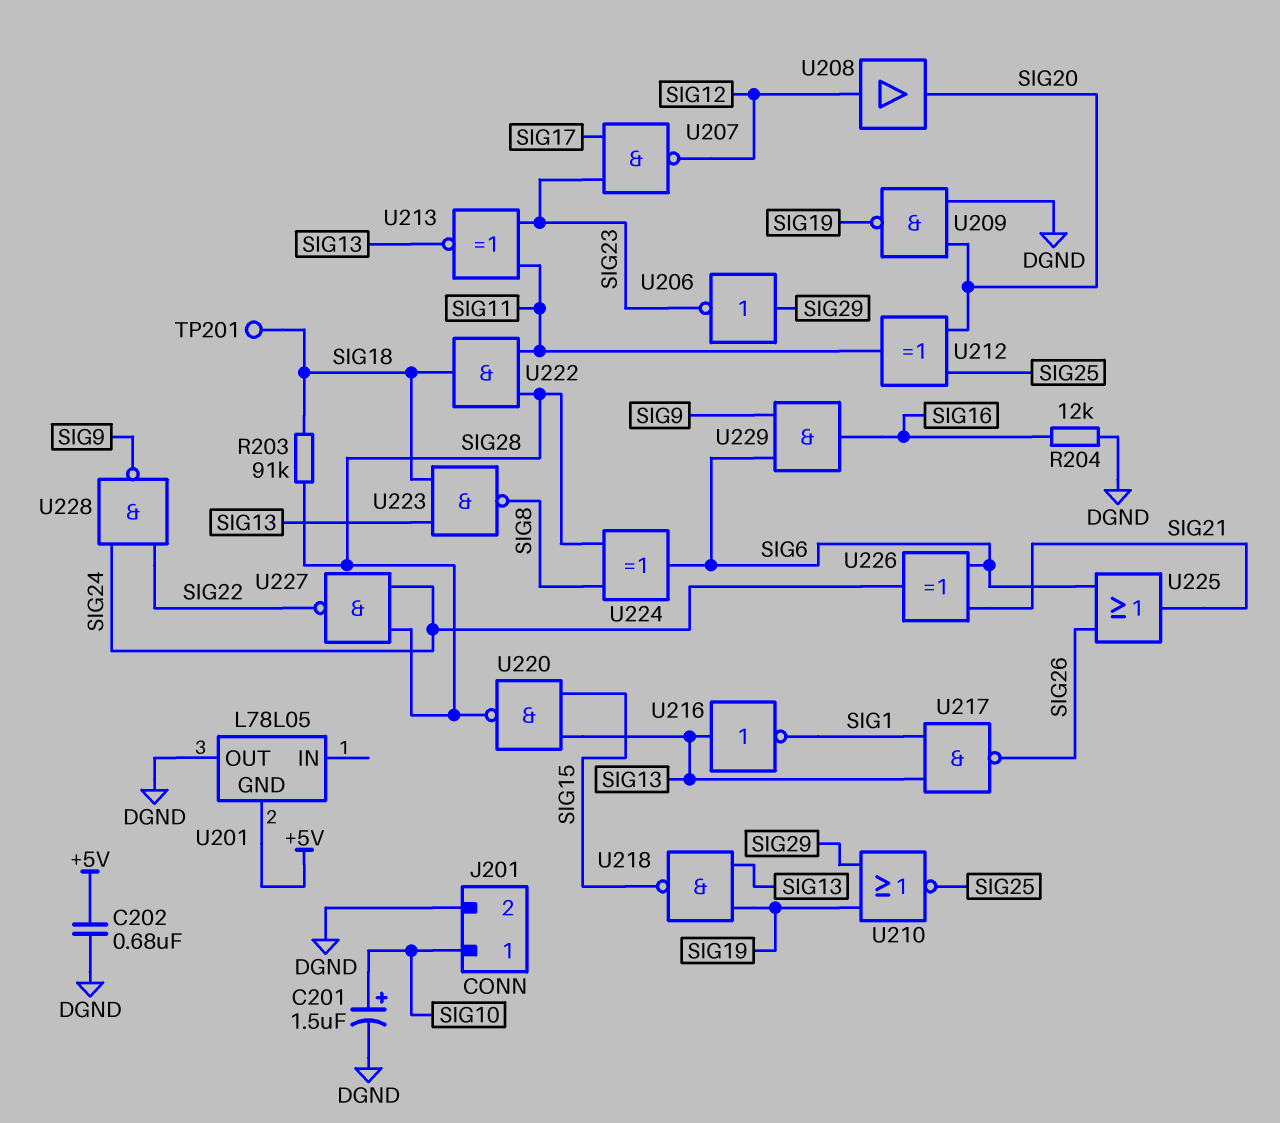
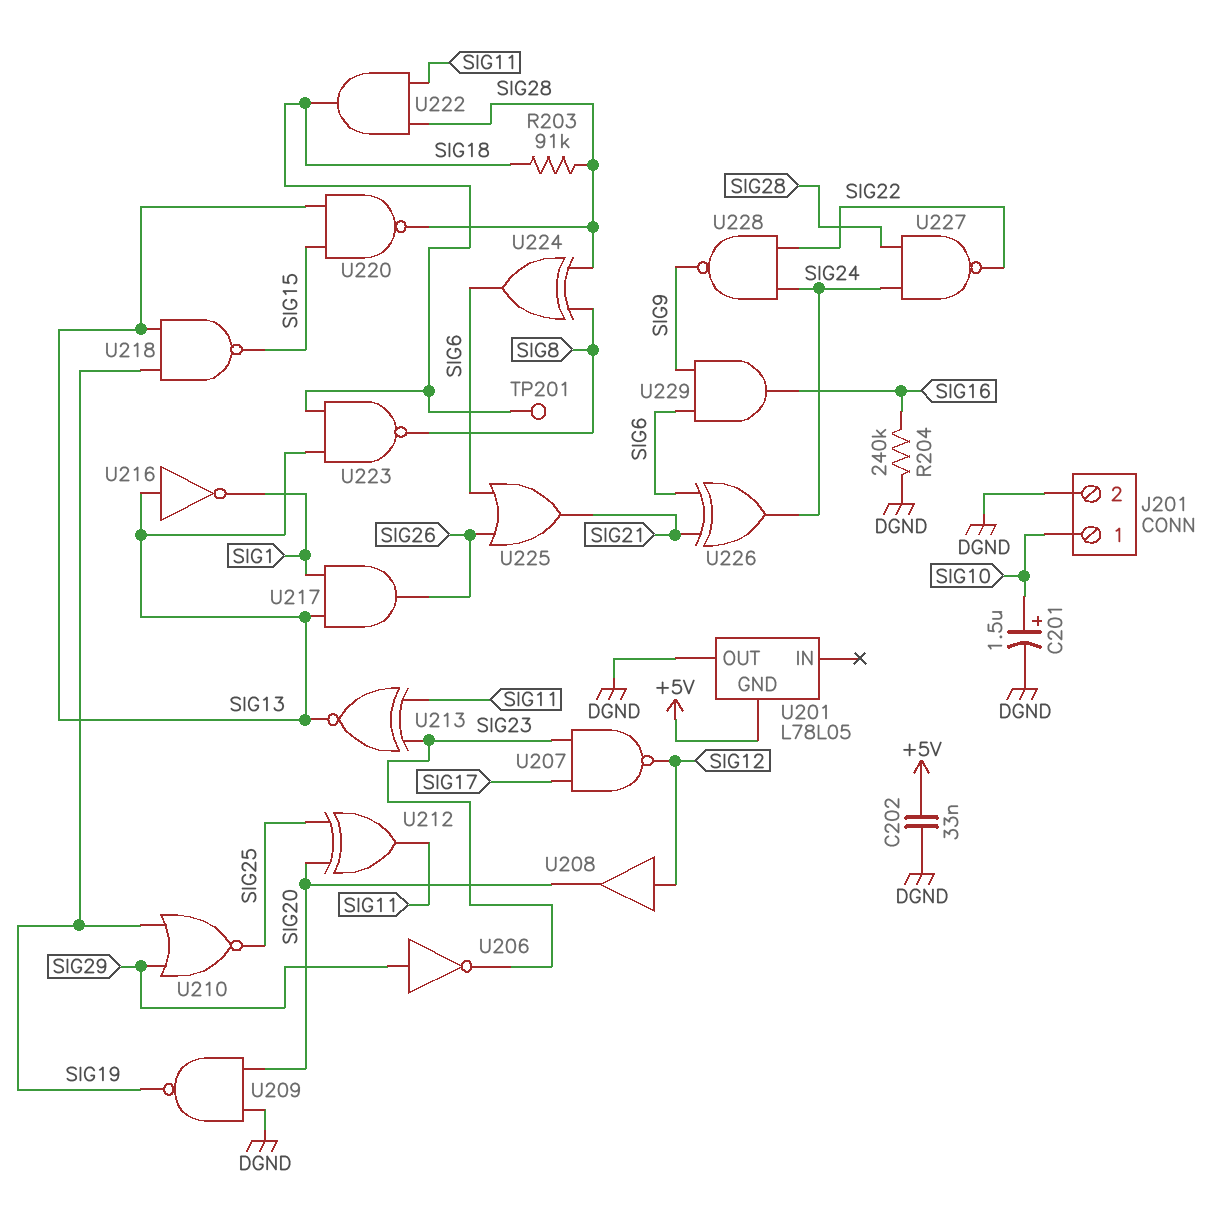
C202: 680nF (+5V, DGND) -> 33nF (+5V, DGND)
R204: 12k (DGND, SIG16) -> 240k (DGND, SIG16)
U217: NAND (in SIG1, in SIG13, out SIG26) -> AND (in SIG1, in SIG13, out SIG26)

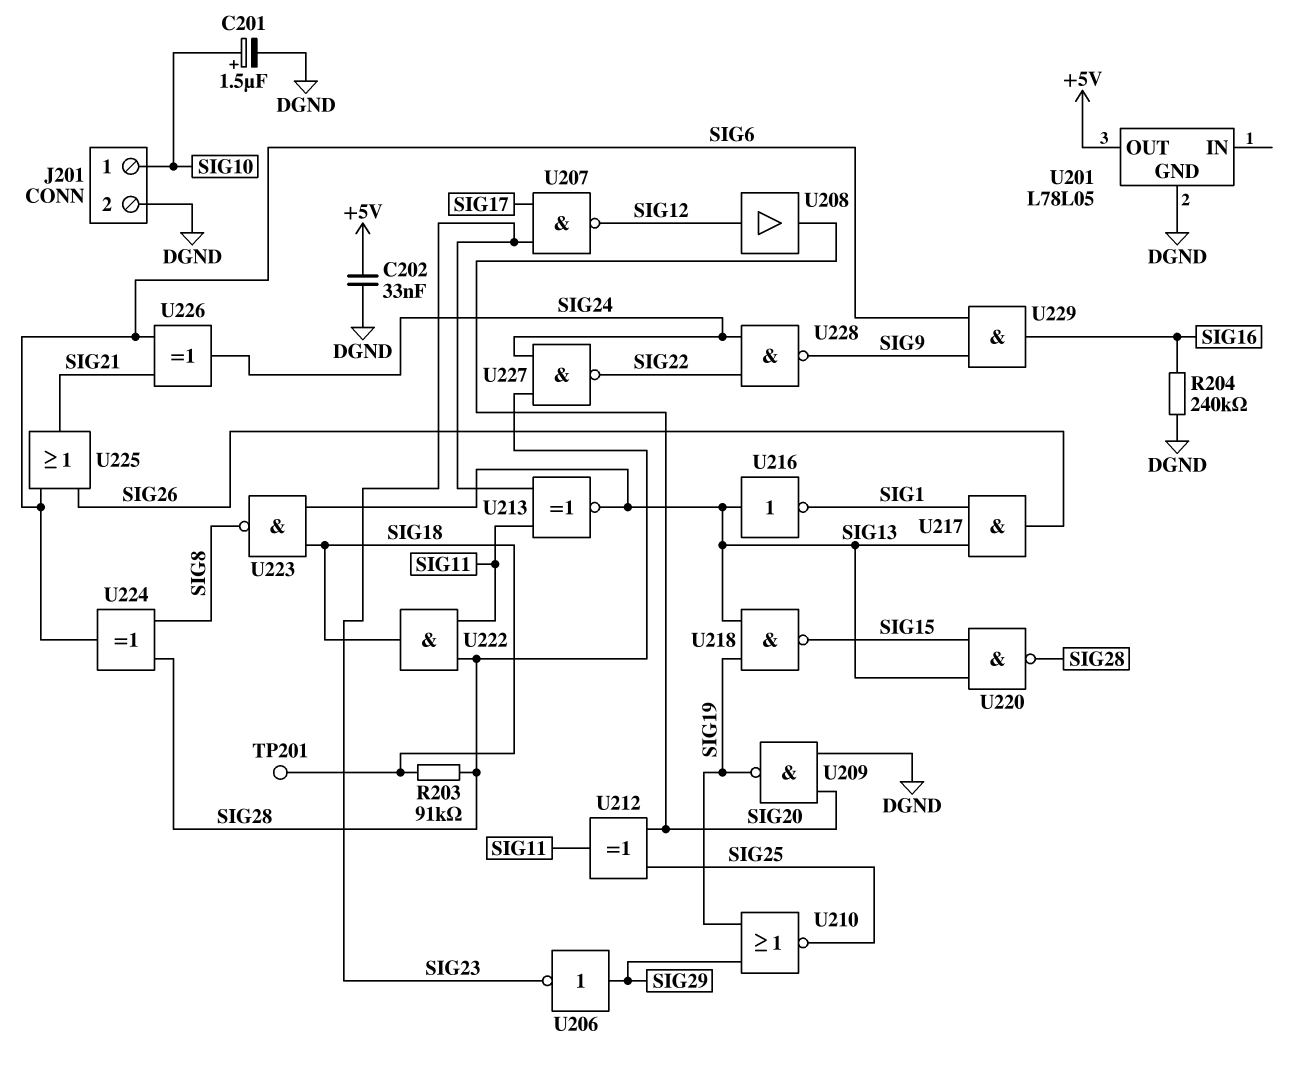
U201 pin GND: +5V -> DGND
U201 pin OUT: DGND -> +5V

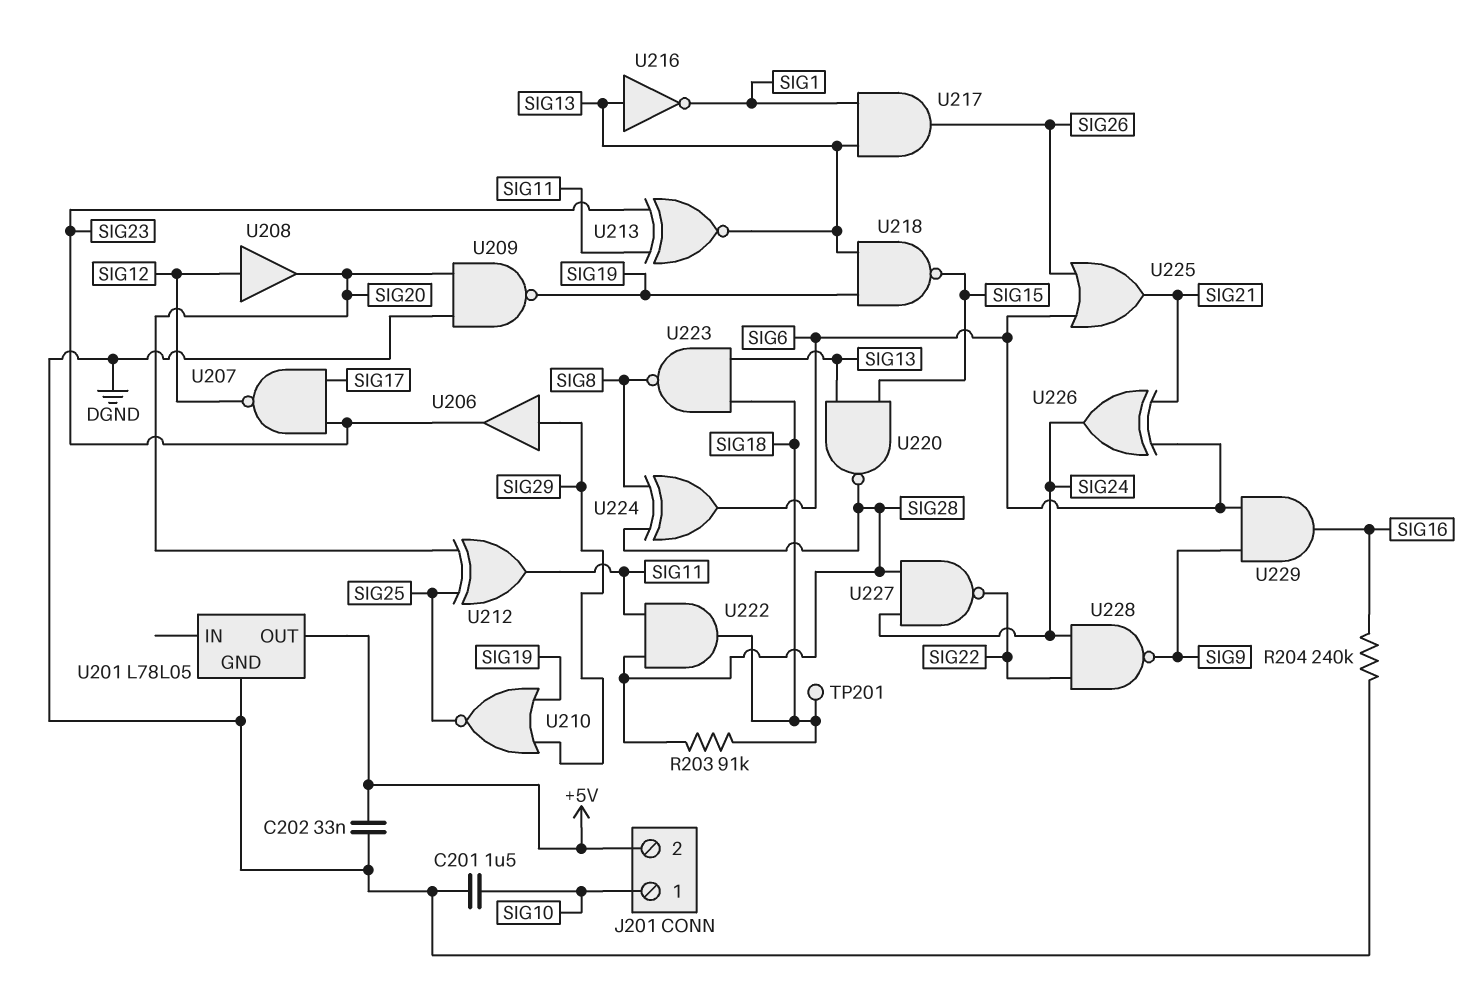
C201: 1.5uF (plus SIG10, minus DGND) -> 1.5uF (DGND, SIG10)
J201 pin 2: DGND -> +5V
U206: NOT (in SIG29, out SIG23) -> buffer (in SIG29, out SIG23)

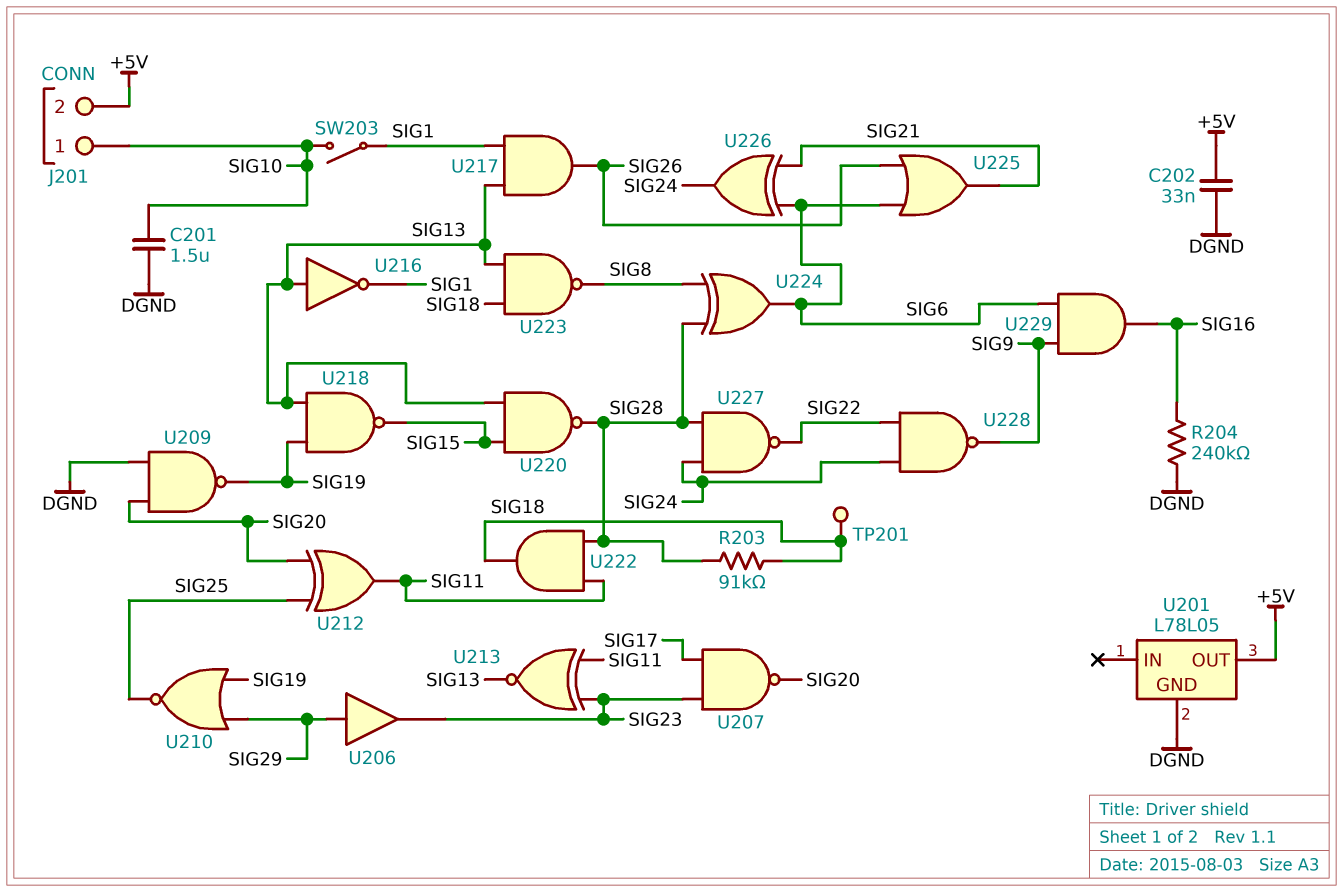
SW203: none -> switch (SIG1, SIG10)
U207: NAND (in SIG17, in SIG23, out SIG12) -> NAND (in SIG17, in SIG23, out SIG20)
U208: buffer (in SIG12, out SIG20) -> none

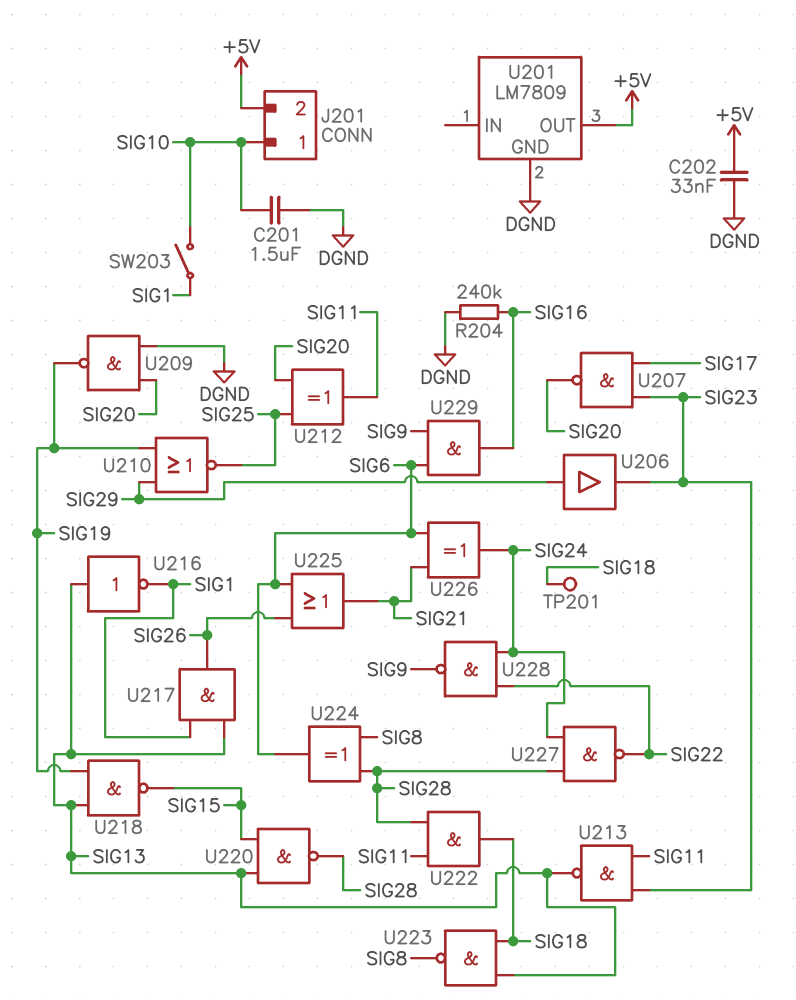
R203: 91k (SIG18, SIG28) -> none
U201: L78L05 -> LM7809
U213: XNOR (in SIG11, in SIG23, out SIG13) -> NAND (in SIG11, in SIG23, out SIG13)

